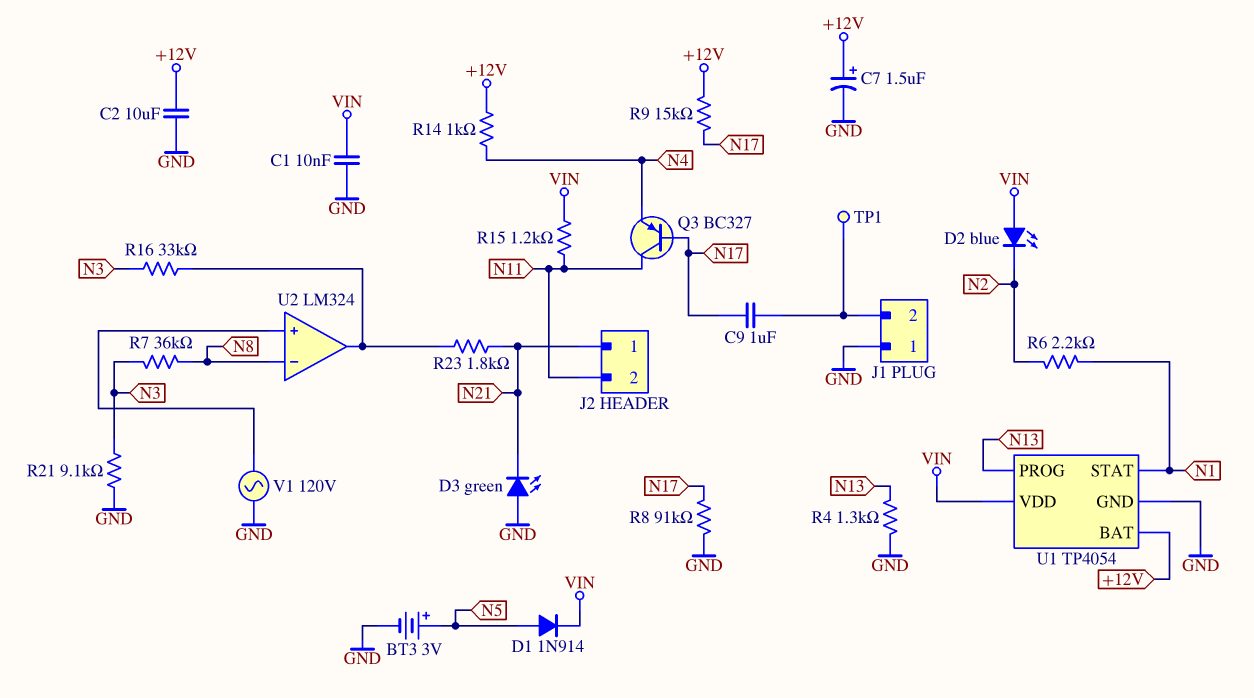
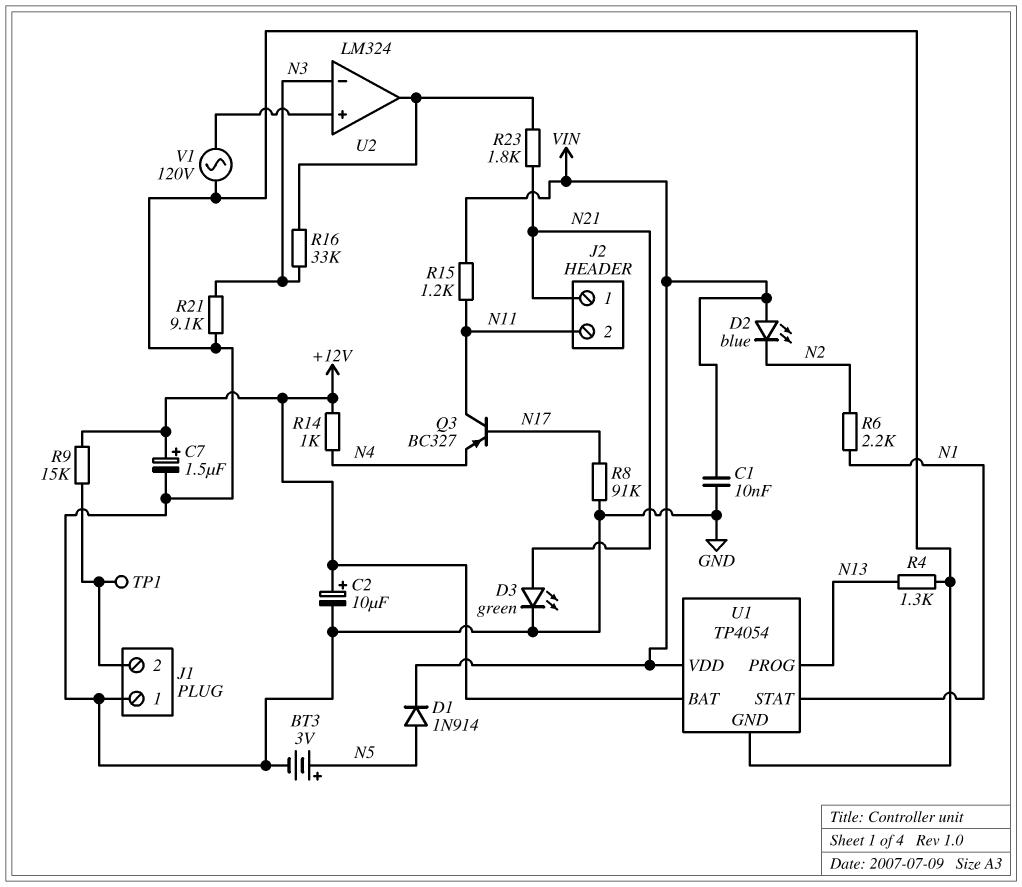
C2: 10uF (+12V, GND) -> 10uF (plus +12V, minus GND)
C9: 1uF (J1/2, N17) -> none
D3: LED green (A GND, K N21) -> LED green (A N21, K GND)
R7: 36k (N3, N8) -> none
R9: 15k (+12V, N17) -> 15k (+12V, J1/2)
U2 pin in-: N8 -> N3

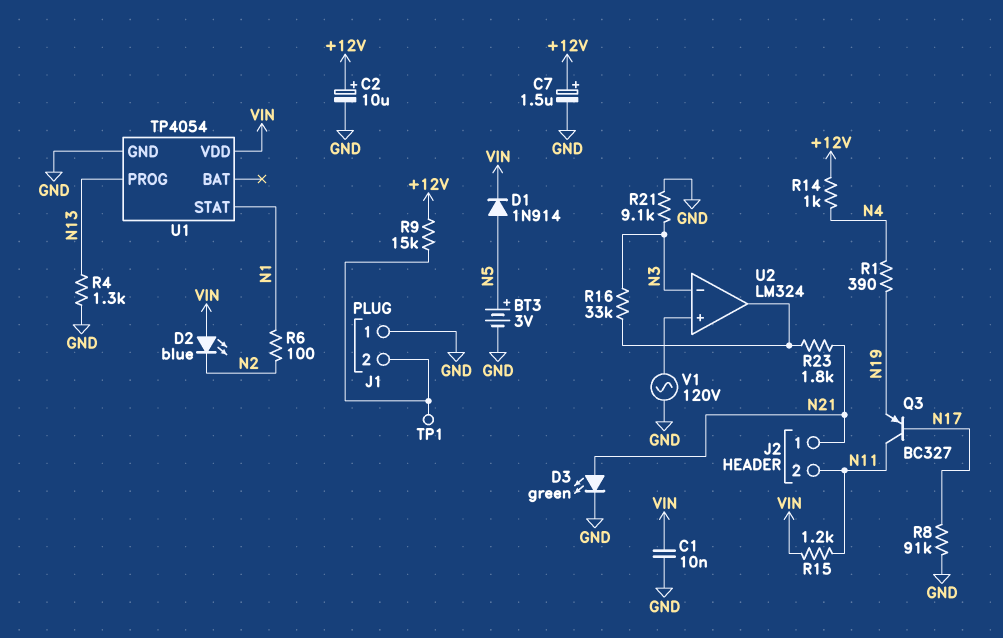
Q3: PNP BC327 (B N17, C N11, E N4) -> PNP BC327 (B N17, C N11, E N19)
R1: none -> 390 (N4, N19)
R6: 2.2k (N1, N2) -> 100 (N1, N2)
U1 pin BAT: +12V -> none

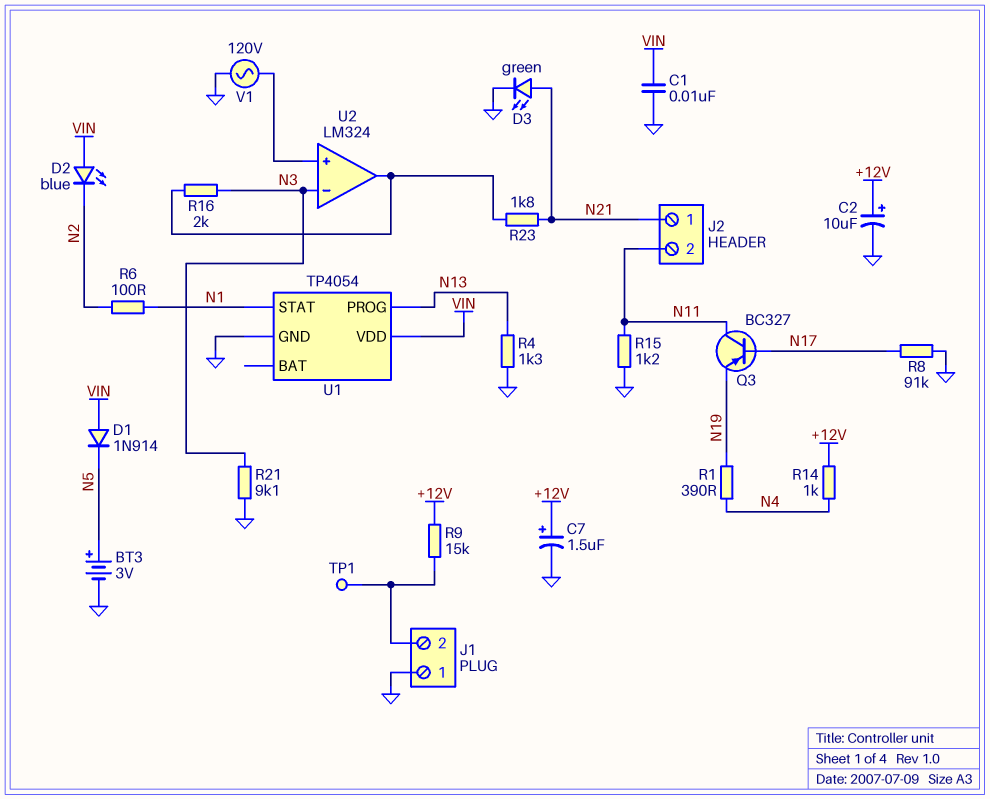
D1: diode 1N914 (A N5, K VIN) -> diode 1N914 (A VIN, K N5)
R15: 1.2k (N11, VIN) -> 1.2k (GND, N11)
R16: 33k (N3, U2/out) -> 2k (N3, U2/out)

